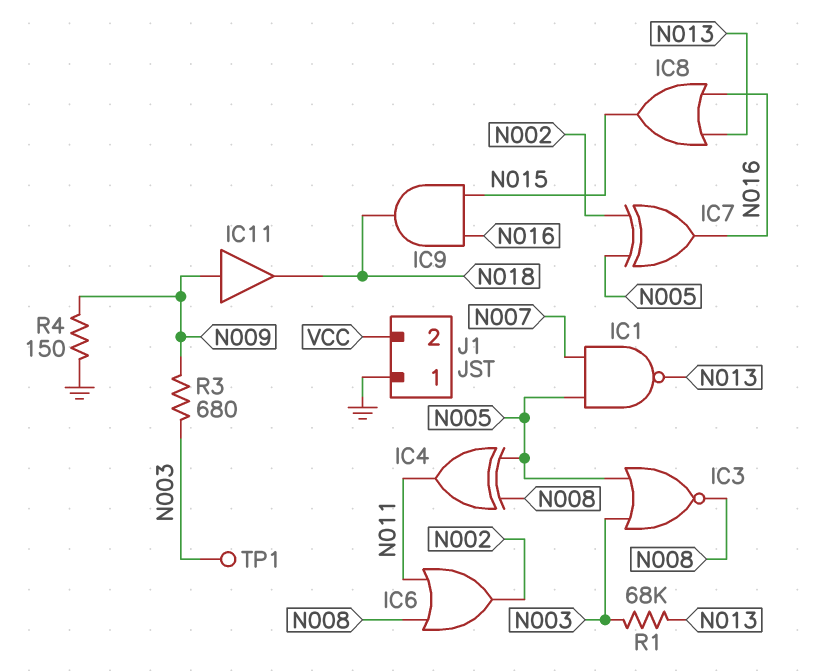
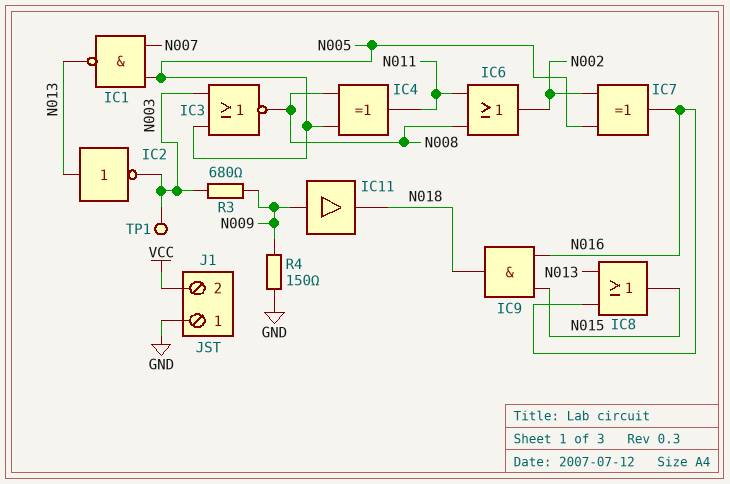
IC2: none -> NOT (in N013, out N003)
R1: 68k (N003, N013) -> none

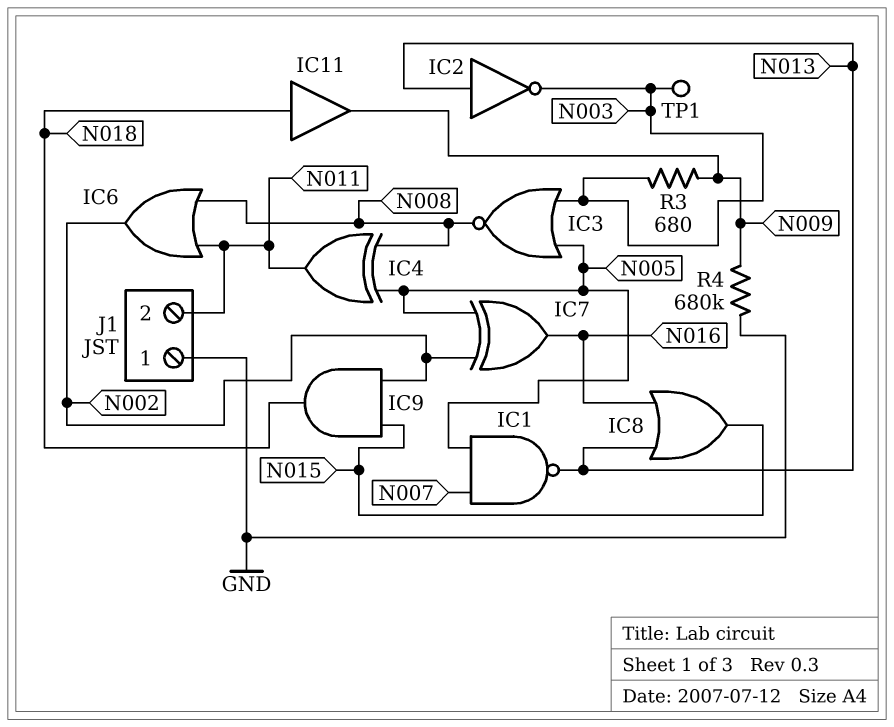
IC9: AND (in N015, in N016, out N018) -> AND (in N002, in N015, out N018)
IC11: buffer (in N009, out N018) -> buffer (in N018, out N009)
J1 pin 2: VCC -> N011
R4: 150 (GND, N009) -> 680k (GND, N009)

